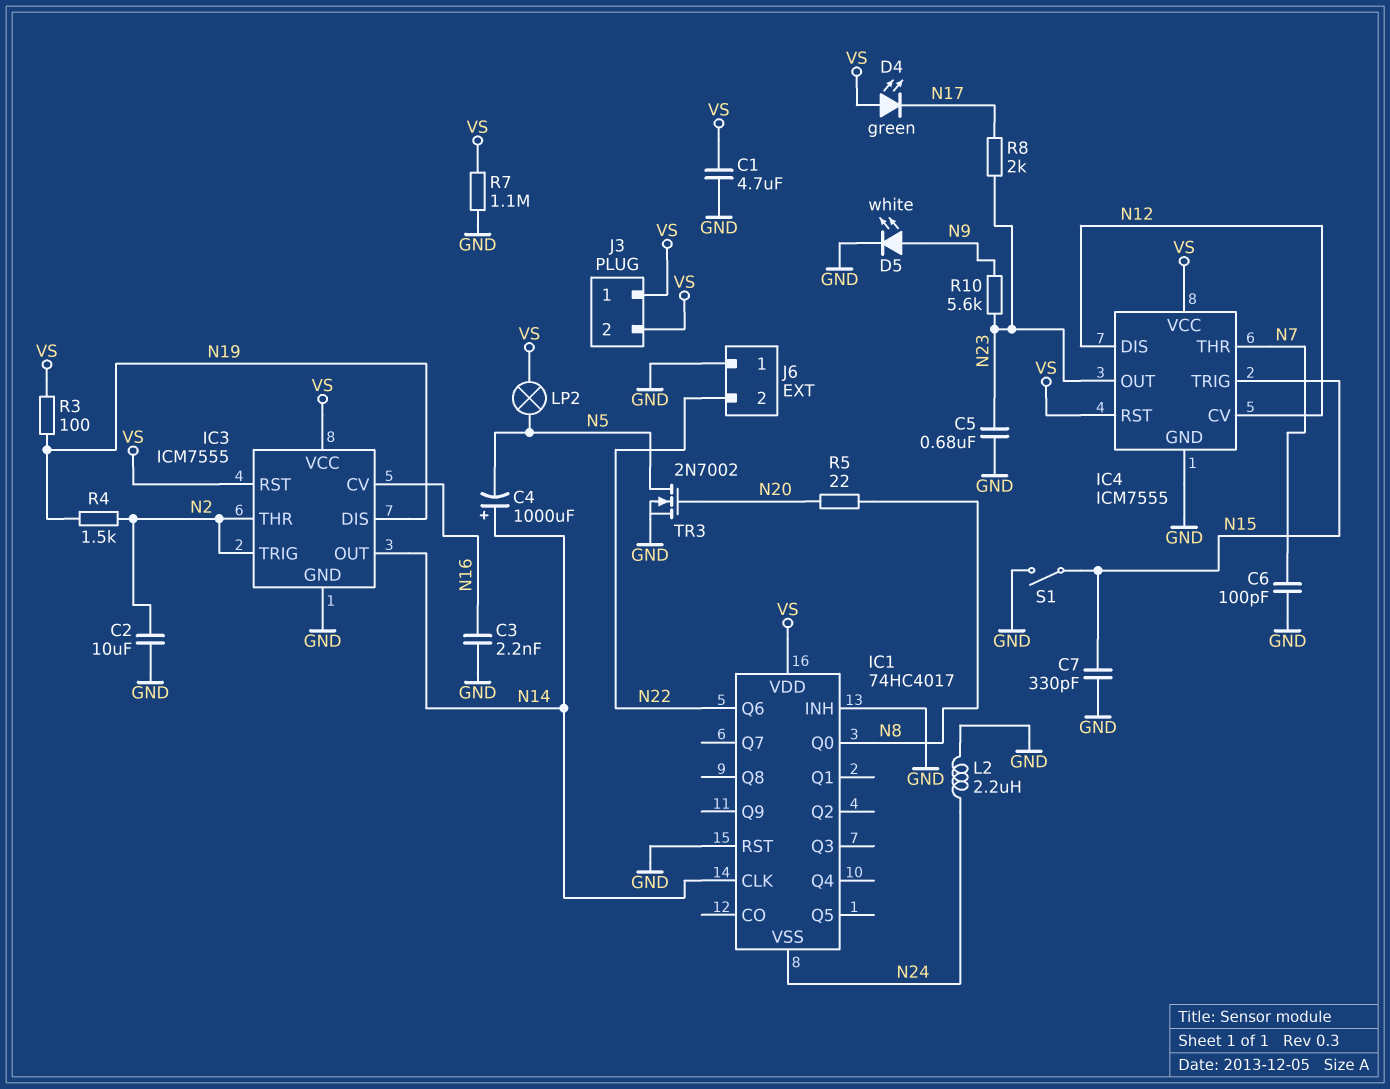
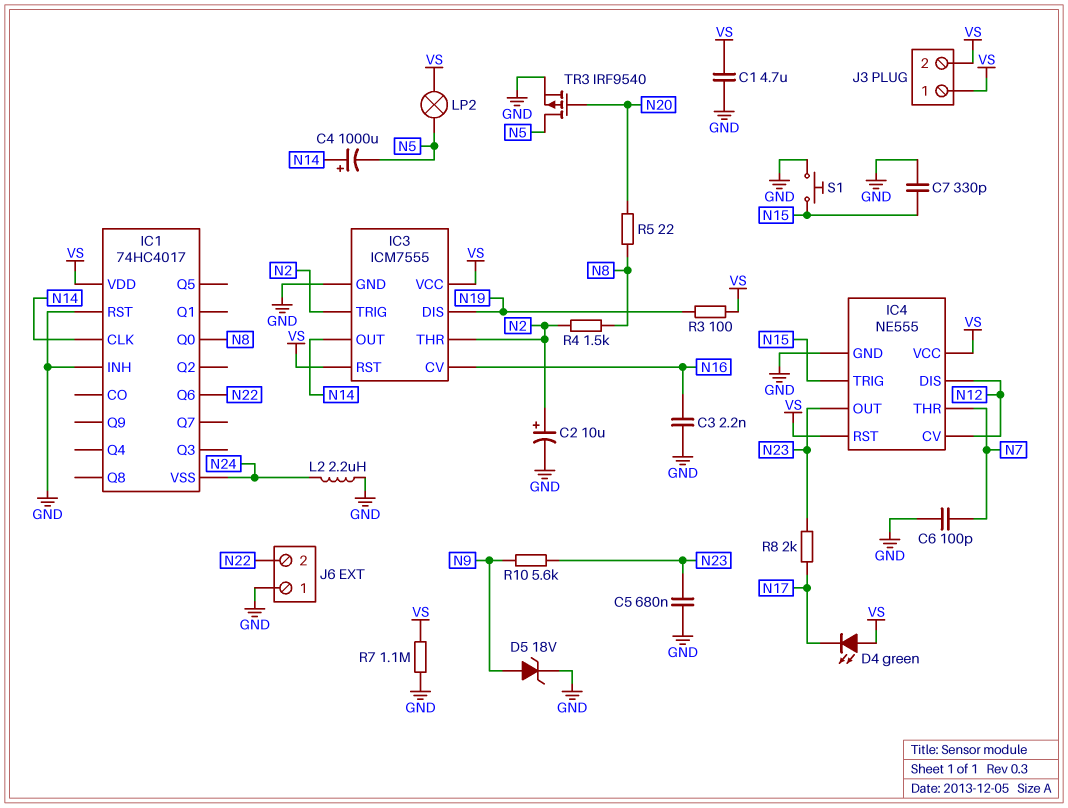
C2: 10uF (GND, N2) -> 10uF (plus N2, minus GND)
D5: LED white (A N9, K GND) -> zener 18V (A N9, K GND)
IC4: ICM7555 -> NE555
R4: 1.5k (N2, N19) -> 1.5k (N2, N8)
S1: switch (GND, N15) -> button (GND, N15)
TR3: NMOS 2N7002 (G N20, D N5, S GND) -> PMOS IRF9540 (G N20, D N5, S GND)

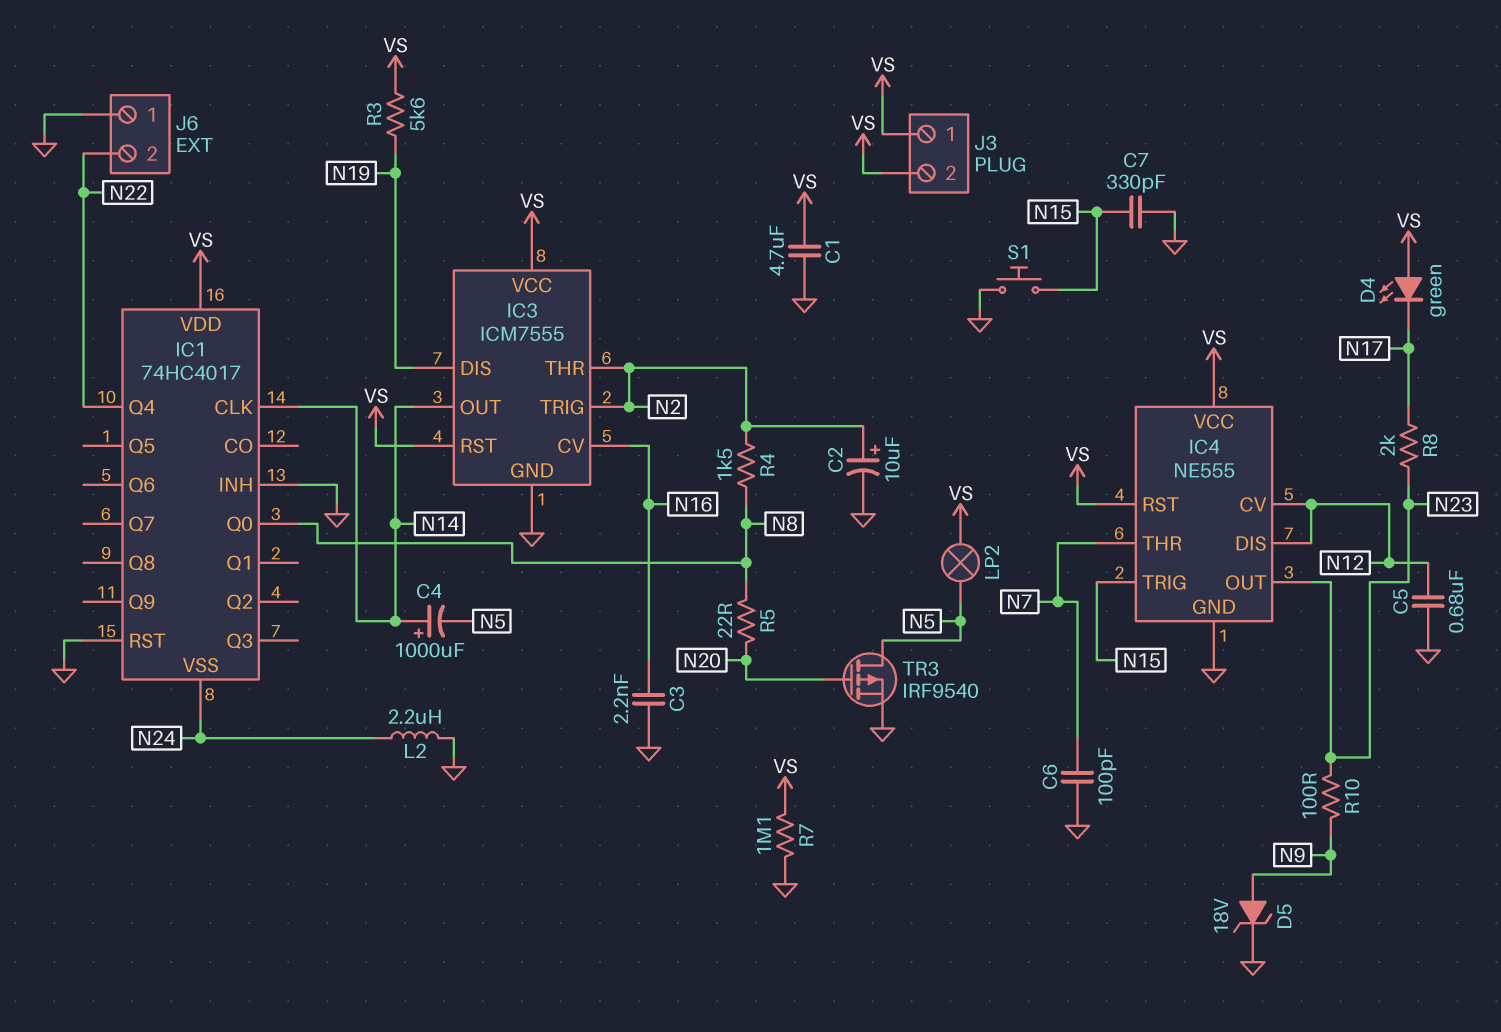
C5: 680nF (GND, N23) -> 680nF (GND, N12)
IC1 pin Q4: none -> N22
IC1 pin Q6: N22 -> none
R3: 100 (N19, VS) -> 5.6k (N19, VS)
R10: 5.6k (N9, N23) -> 100 (N9, N23)

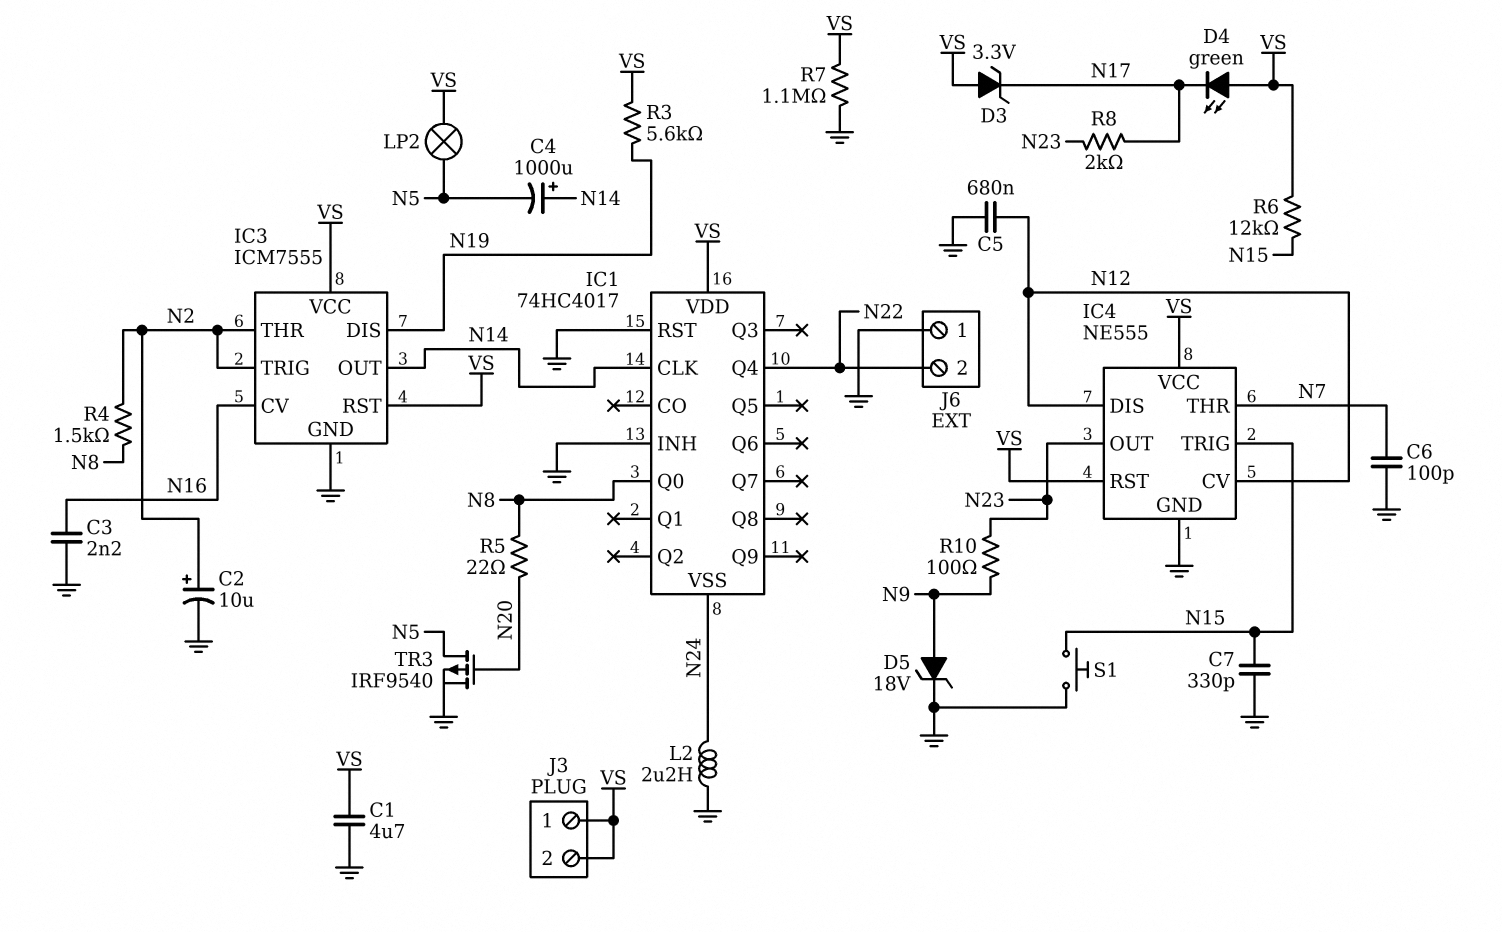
D3: none -> zener 3.3V (A VS, K N17)
R6: none -> 12k (N15, VS)

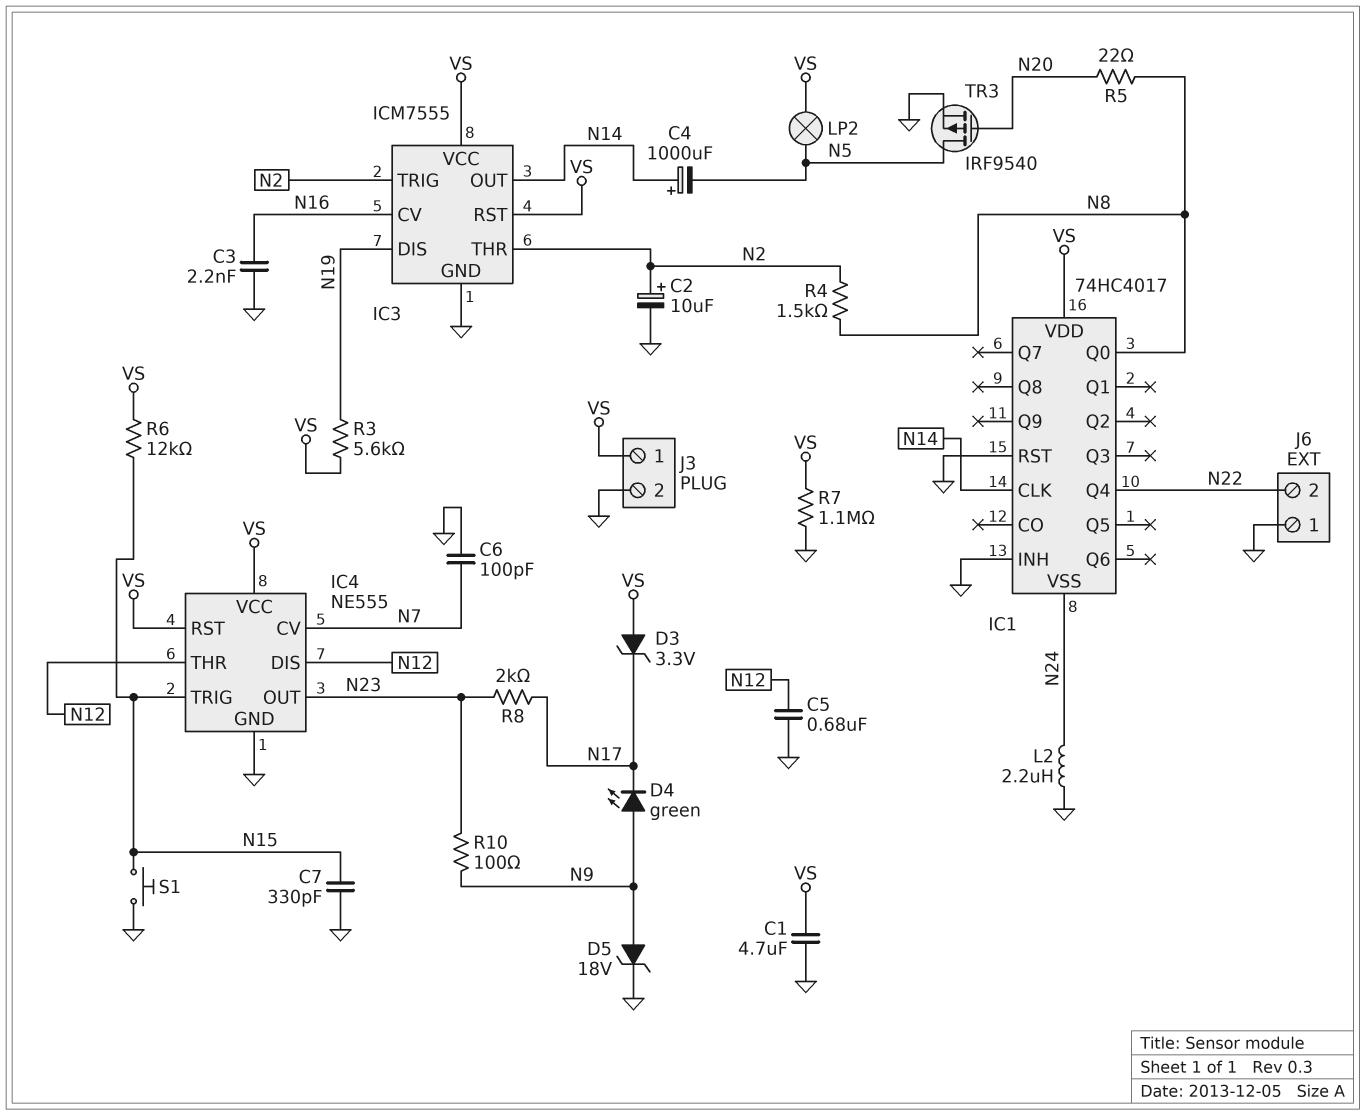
D4: LED green (A VS, K N17) -> LED green (A N9, K N17)
IC4 pin CV: N12 -> N7
IC4 pin THR: N7 -> N12
J3 pin 2: VS -> GND

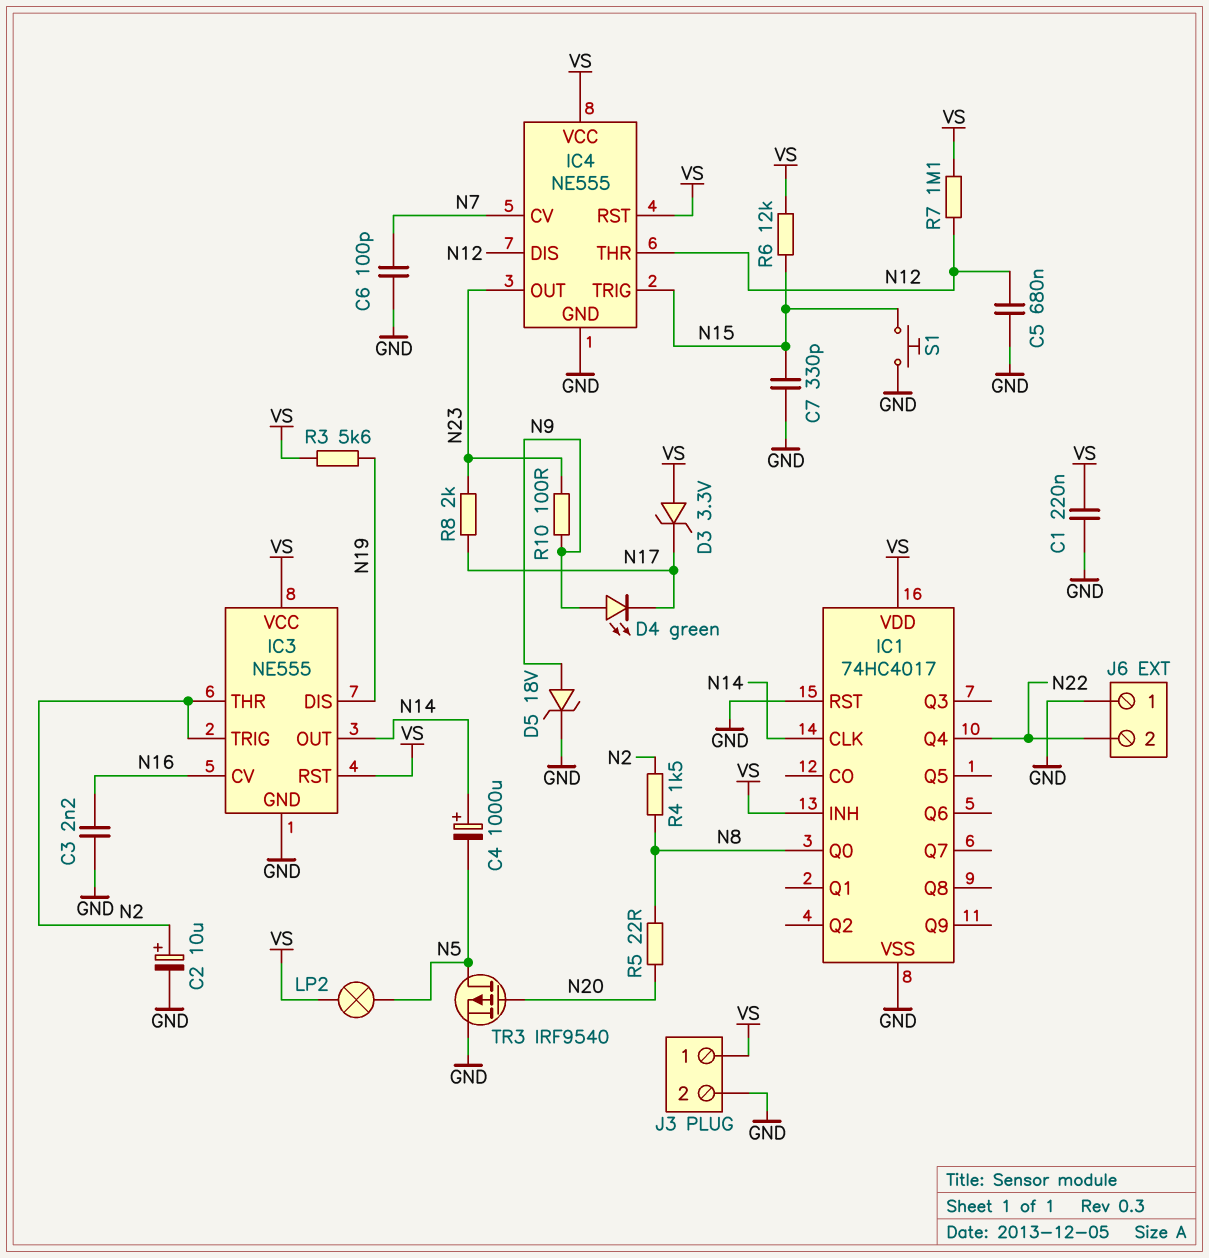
C1: 4.7uF (GND, VS) -> 220nF (GND, VS)
IC1 pin INH: GND -> VS
IC1 pin VSS: N24 -> GND
IC3: ICM7555 -> NE555
L2: 2.2uH (GND, N24) -> none
R7: 1.1M (GND, VS) -> 1.1M (N12, VS)

